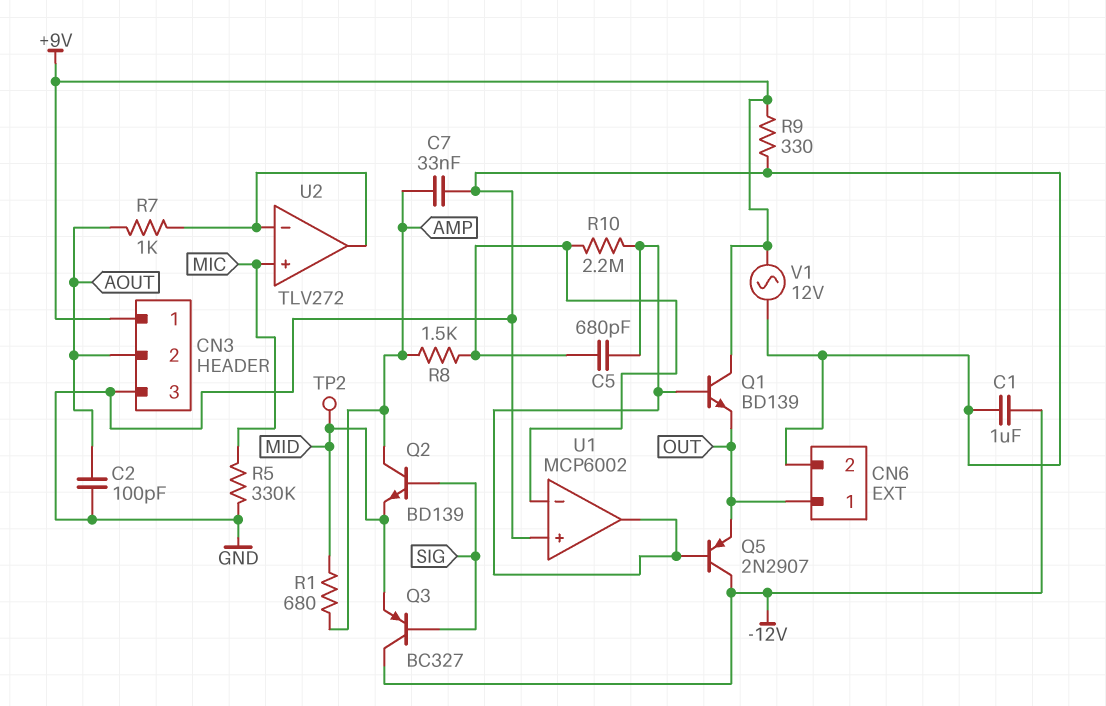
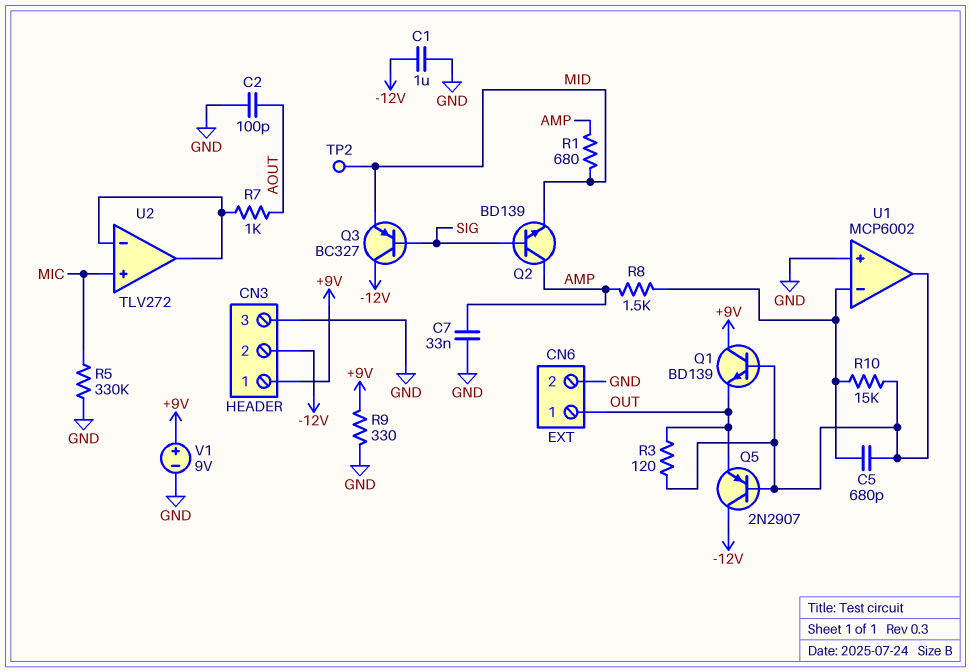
CN3 pin 2: AOUT -> -12V
R3: none -> 120 (OUT, U1/out)
R10: 2.2M (U1/in-, U1/out) -> 15k (U1/in-, U1/out)
V1: AC 12V (+9V, GND) -> 9V (plus +9V, minus GND)

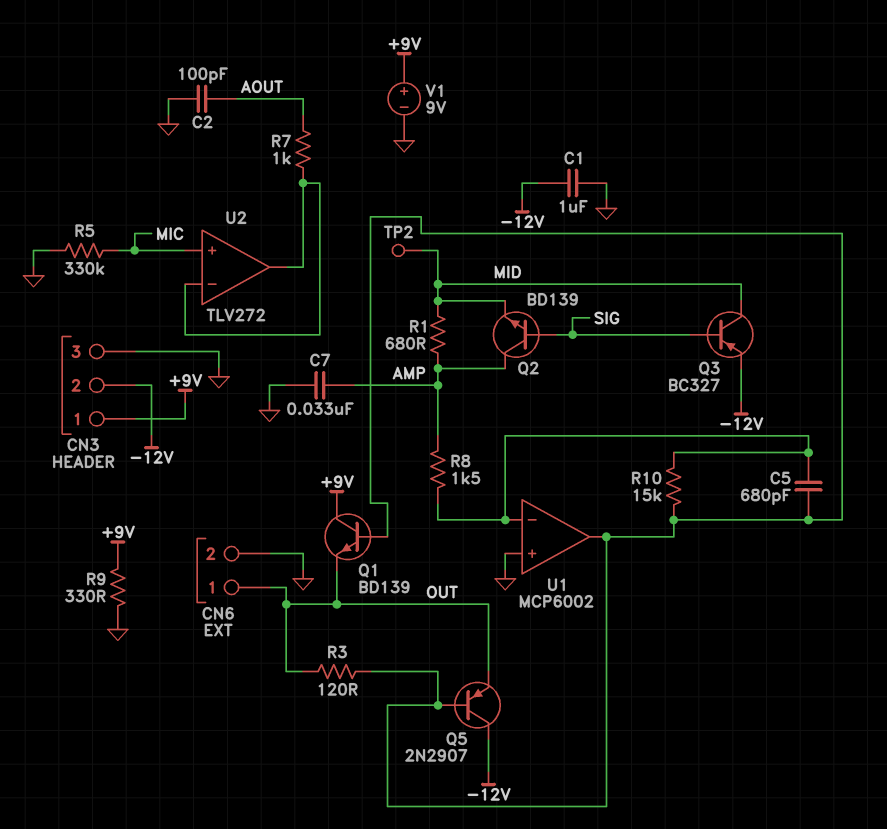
Q3: PNP BC327 (B SIG, C -12V, E MID) -> PNP BC327 (B SIG, C MID, E -12V)

